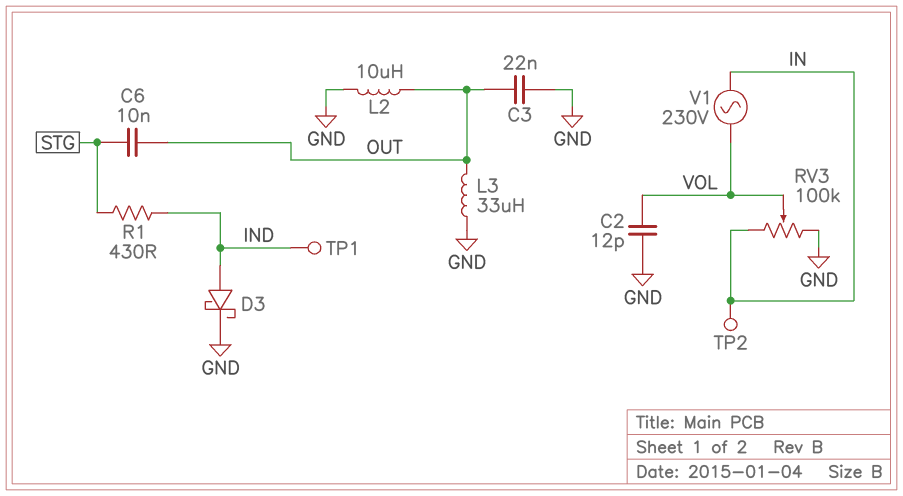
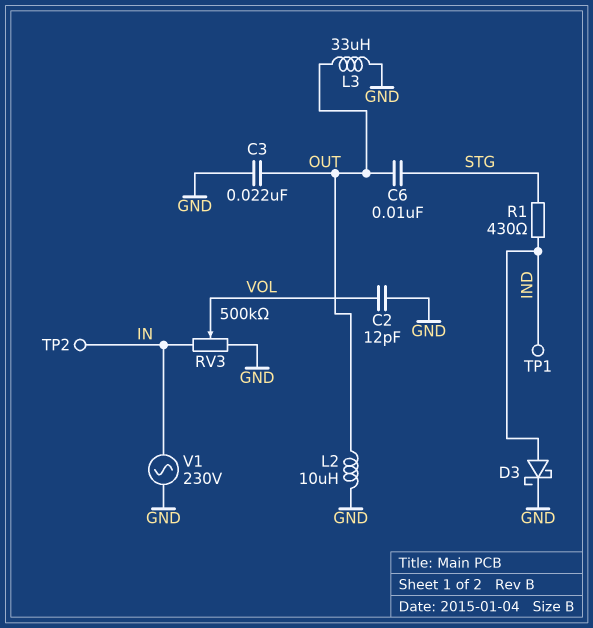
RV3: 100k (GND, IN, wiper VOL) -> 500k (GND, IN, wiper VOL)
V1: AC 230V (IN, VOL) -> AC 230V (GND, IN)

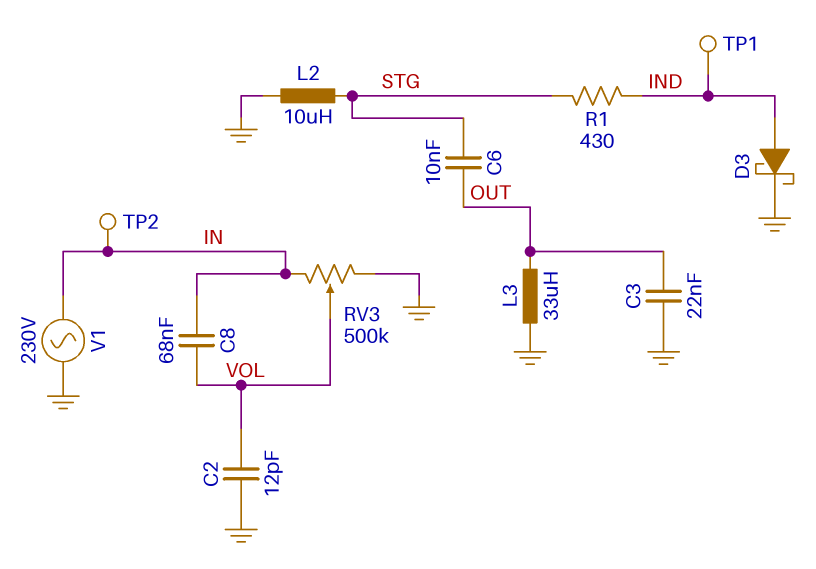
C8: none -> 68nF (IN, VOL)
L2: 10uH (GND, OUT) -> 10uH (GND, STG)

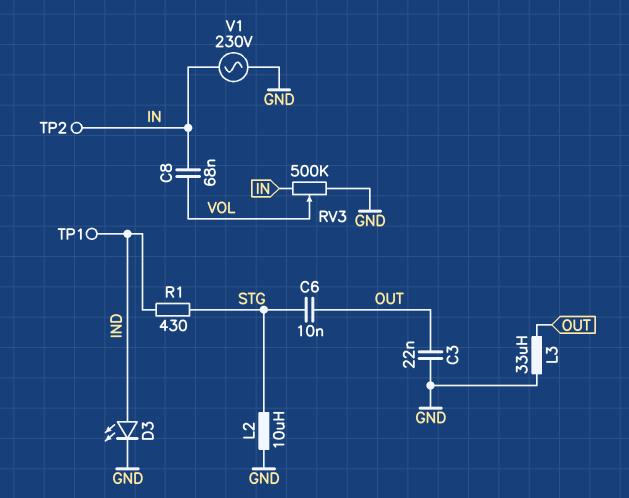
C2: 12pF (GND, VOL) -> none
D3: schottky (A IND, K GND) -> LED (A IND, K GND)

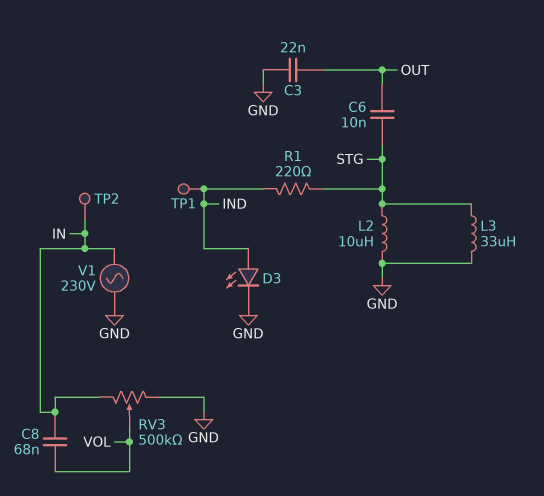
L3: 33uH (GND, OUT) -> 33uH (GND, STG)
R1: 430 (IND, STG) -> 220 (IND, STG)

